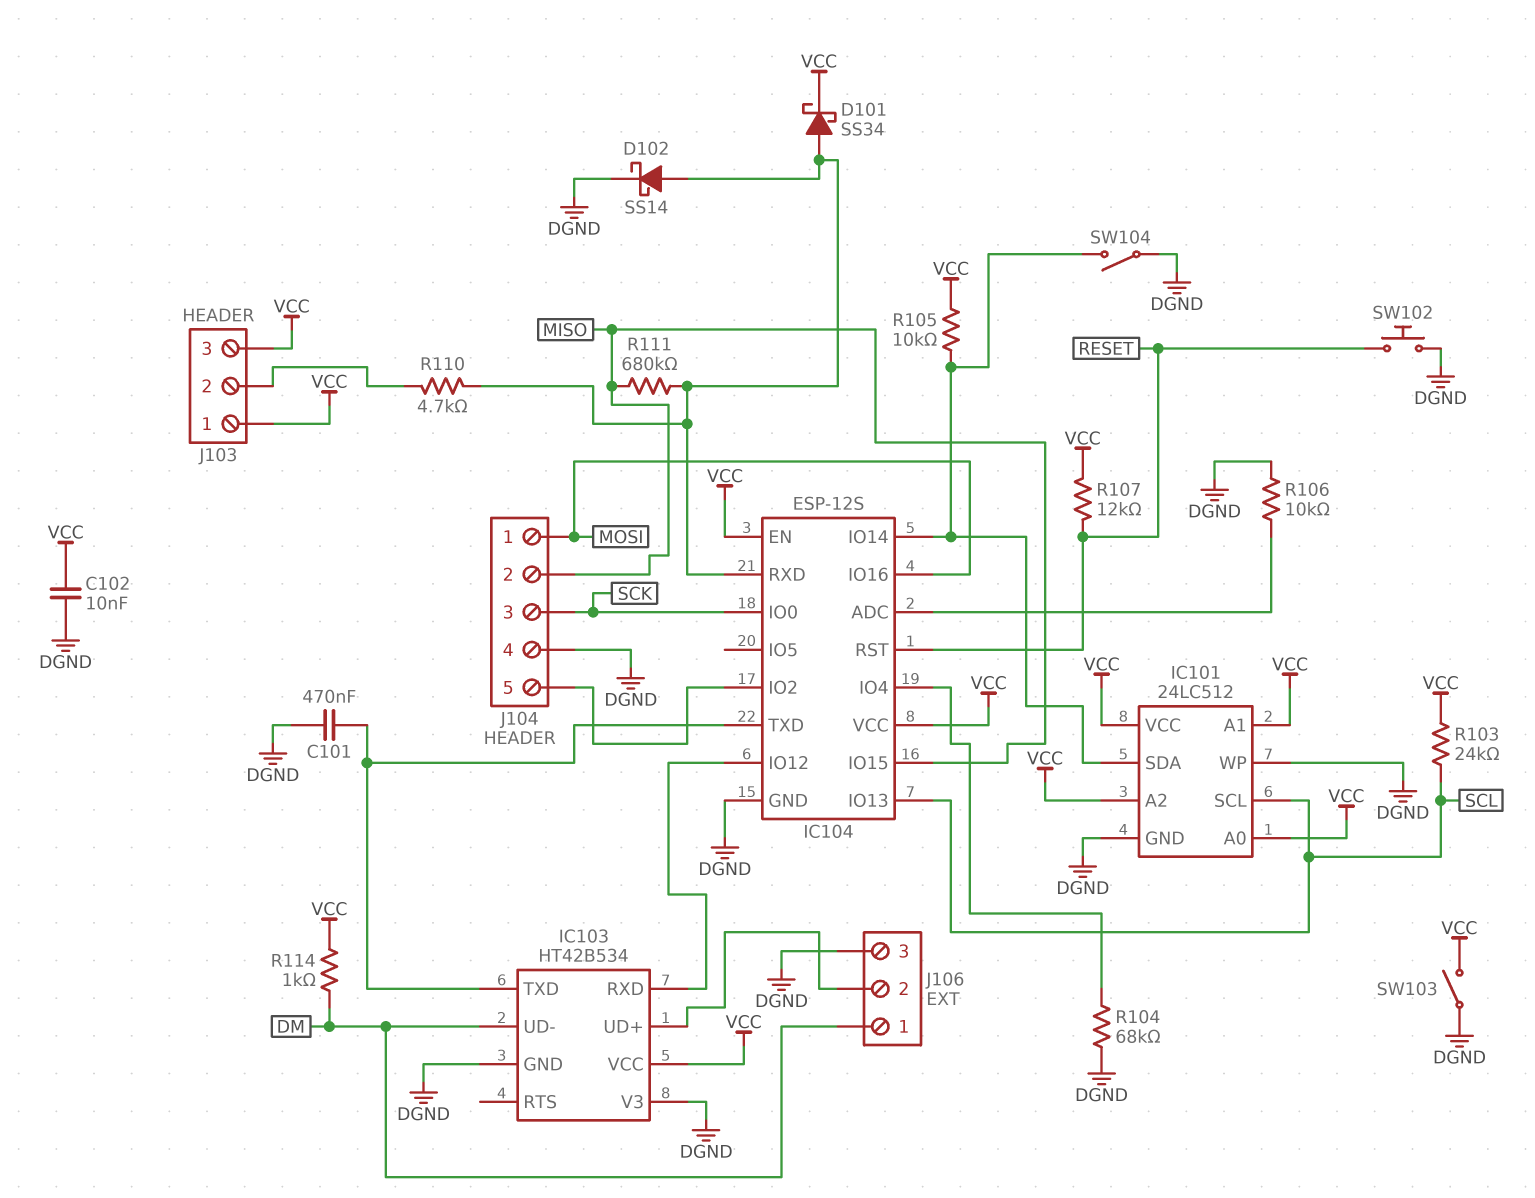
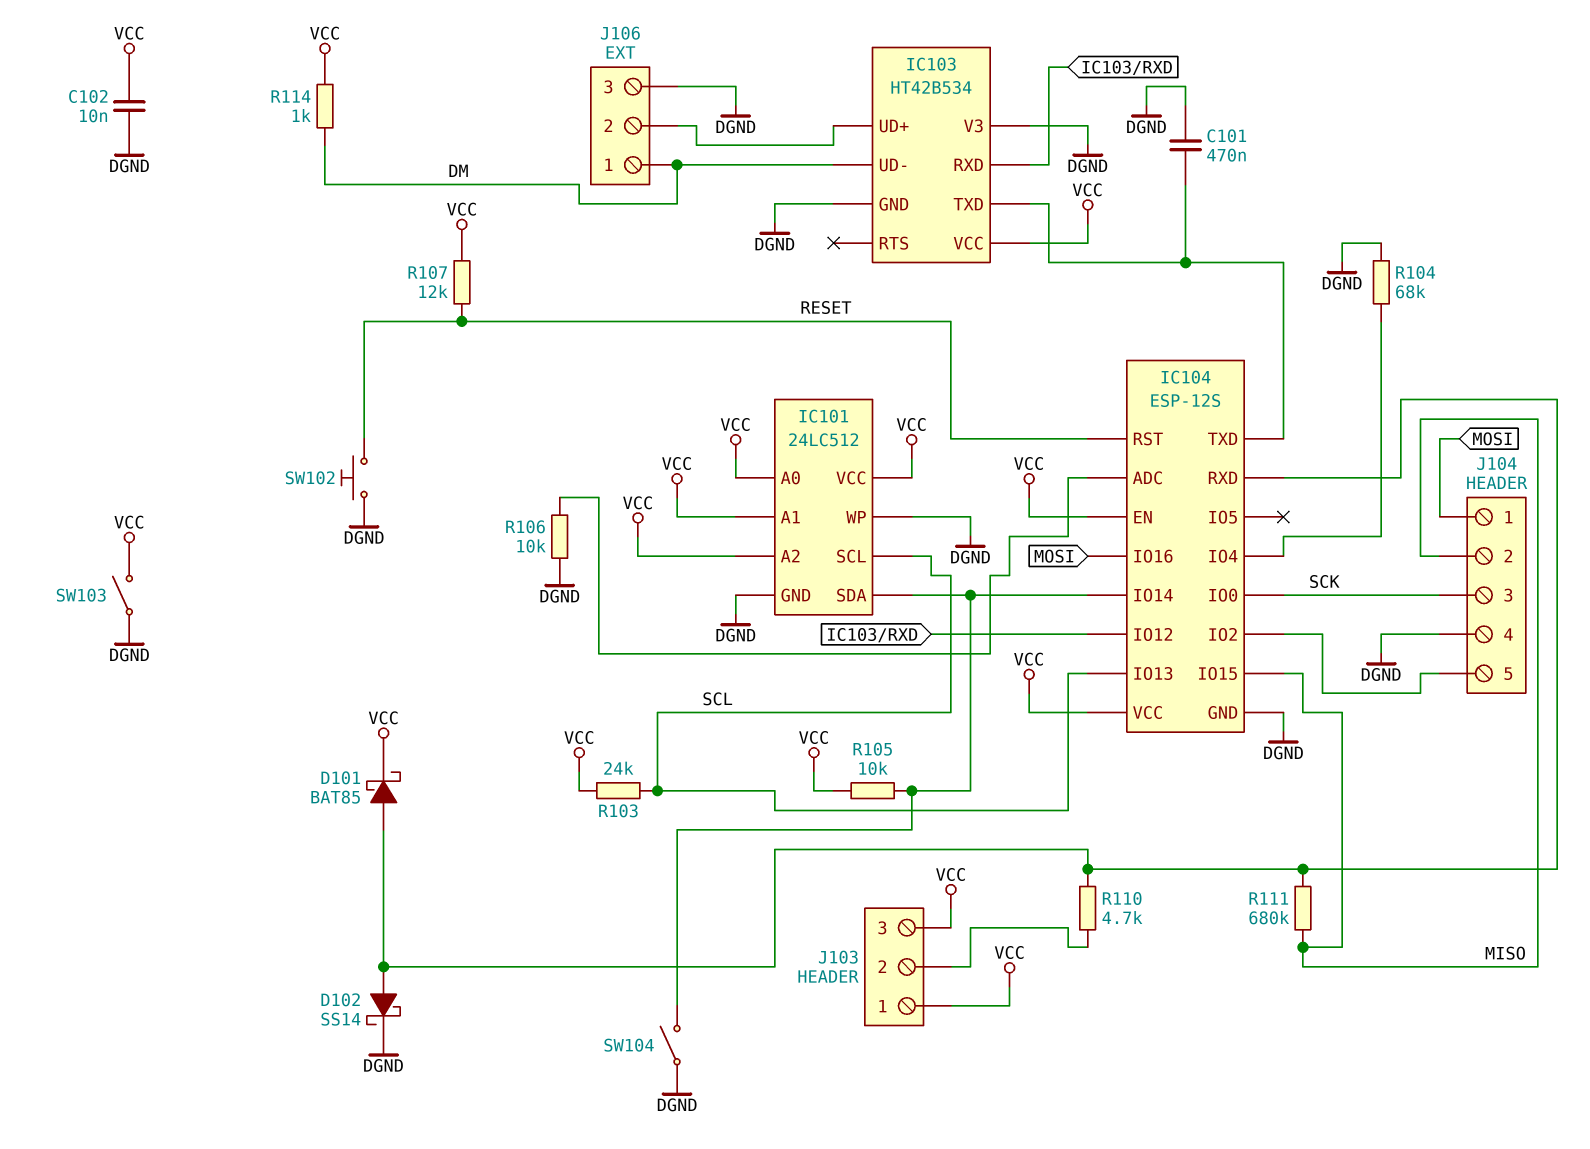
D101: schottky SS34 (A IC104/RXD, K VCC) -> schottky BAT85 (A IC104/RXD, K VCC)

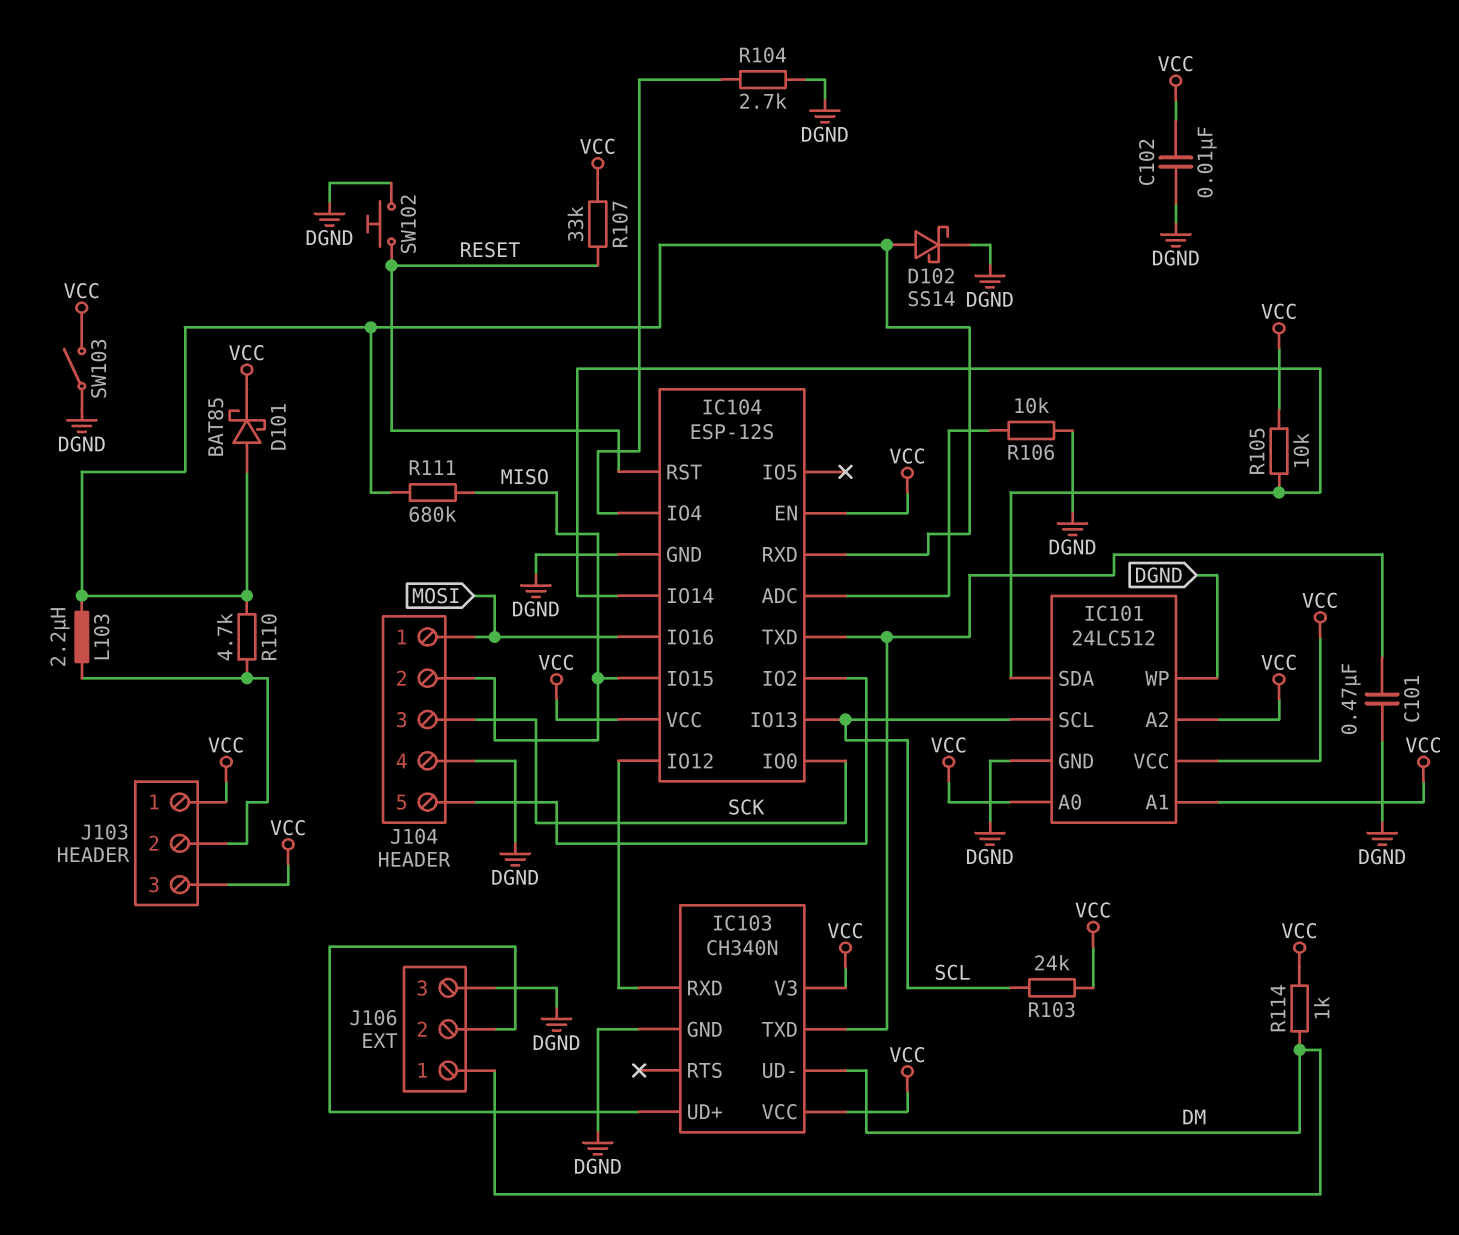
IC103: HT42B534 -> CH340N
IC103 pin V3: DGND -> VCC
L103: none -> 2.2uH (IC104/RXD, J103/2)
R104: 68k (DGND, IC104/IO4) -> 2.7k (DGND, IC104/IO4)
R107: 12k (RESET, VCC) -> 33k (RESET, VCC)
SW104: switch (DGND, IC101/SDA) -> none

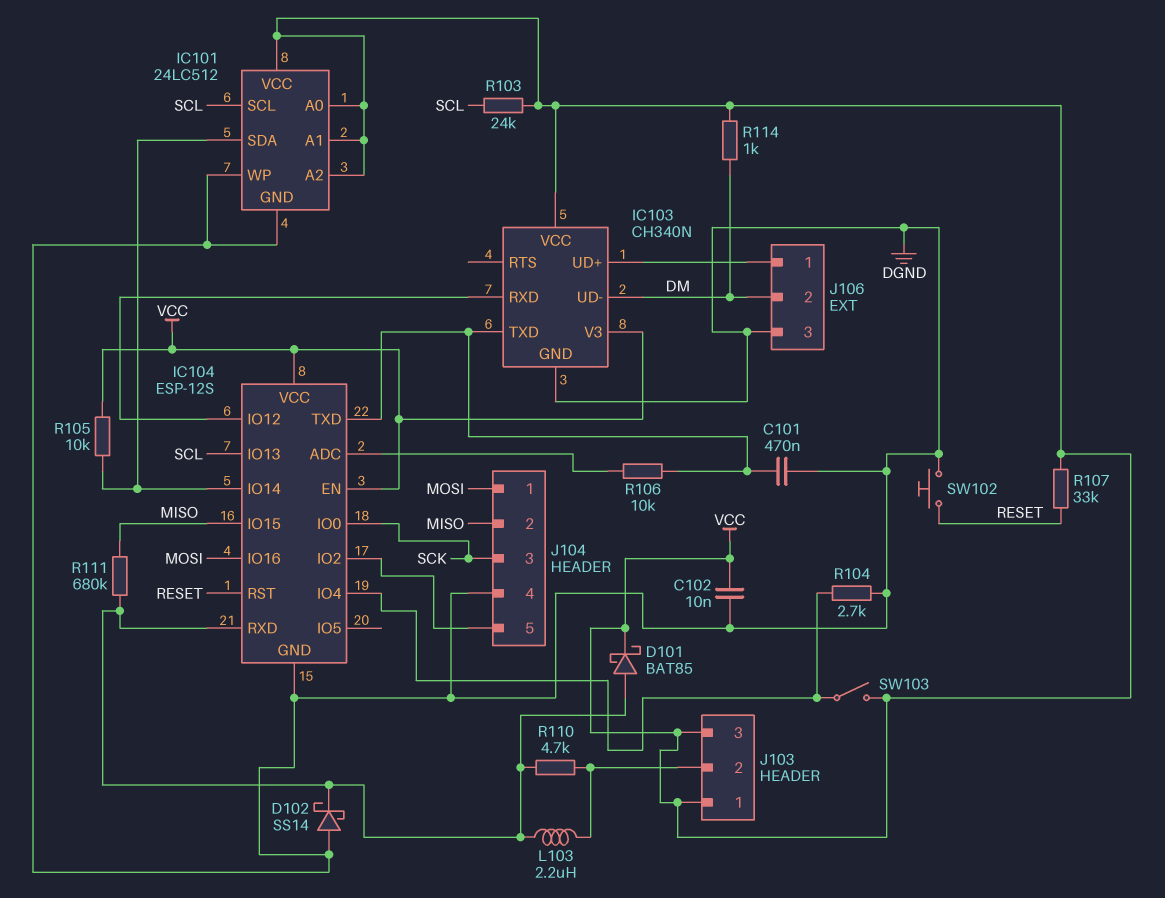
D102: schottky SS14 (A IC104/RXD, K DGND) -> schottky SS14 (A DGND, K IC104/RXD)
J106 pin 1: DM -> IC103/UD+
J106 pin 2: IC103/UD+ -> DM
R106: 10k (DGND, IC104/ADC) -> 10k (IC103/TXD, IC104/ADC)
SW103: switch (DGND, VCC) -> switch (IC104/IO4, VCC)

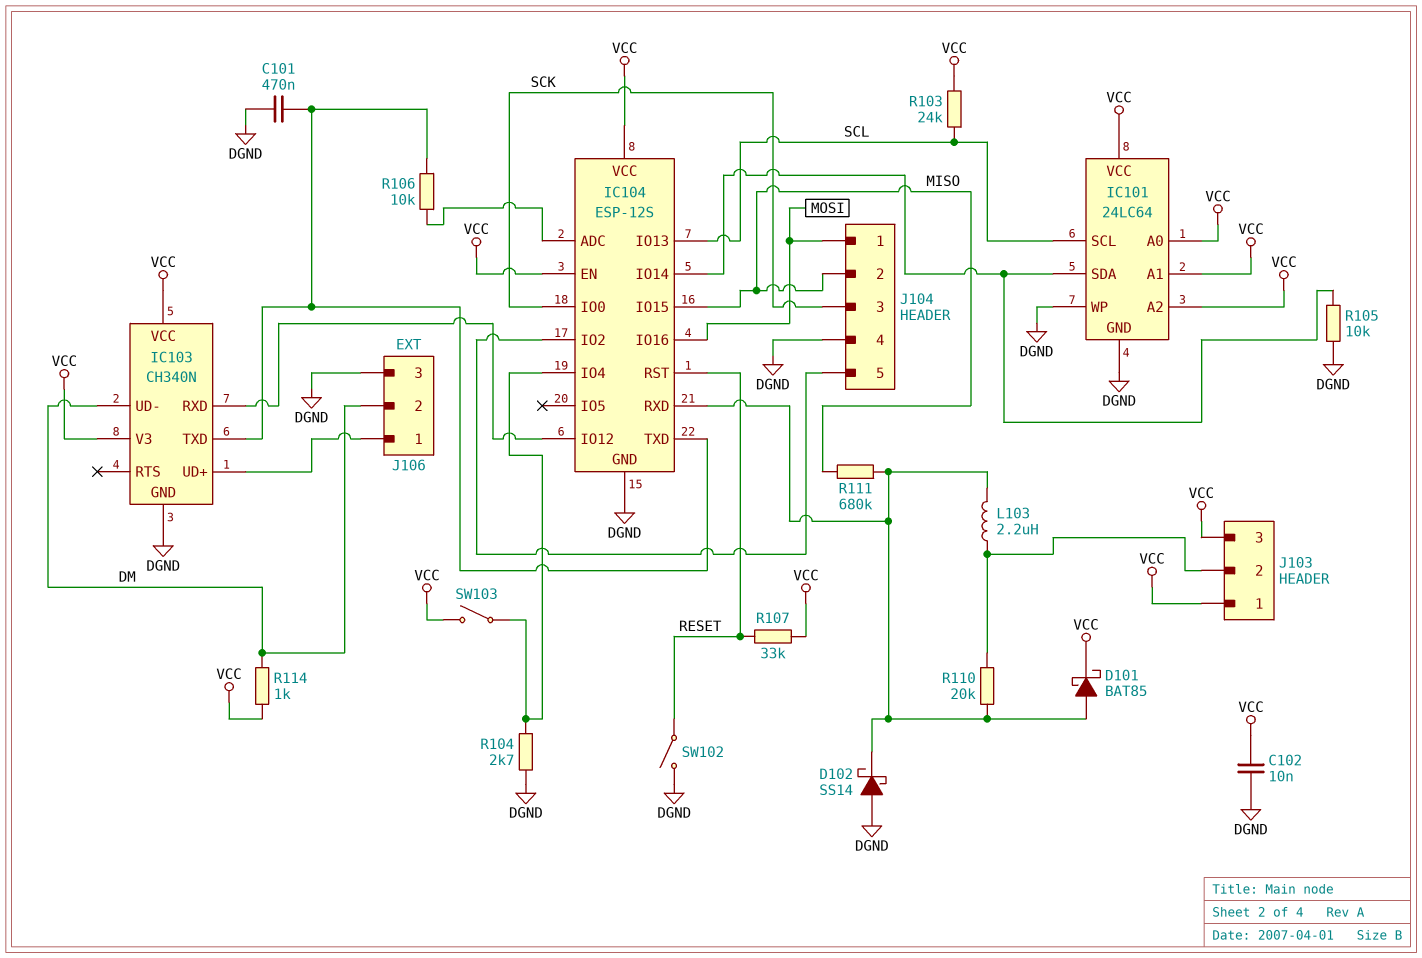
IC101: 24LC512 -> 24LC64
R105: 10k (IC101/SDA, VCC) -> 10k (DGND, IC101/SDA)
R110: 4.7k (IC104/RXD, J103/2) -> 20k (IC104/RXD, J103/2)
SW102: button (DGND, RESET) -> switch (DGND, RESET)

